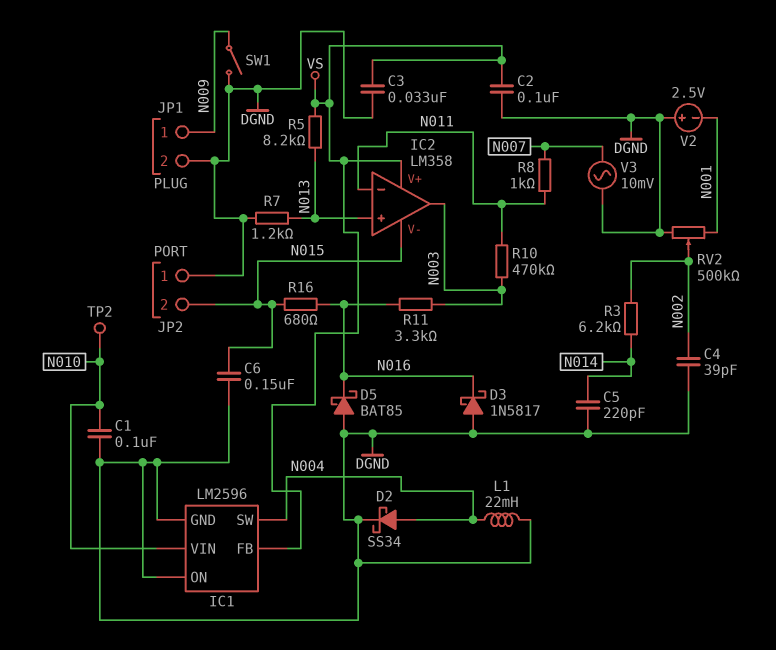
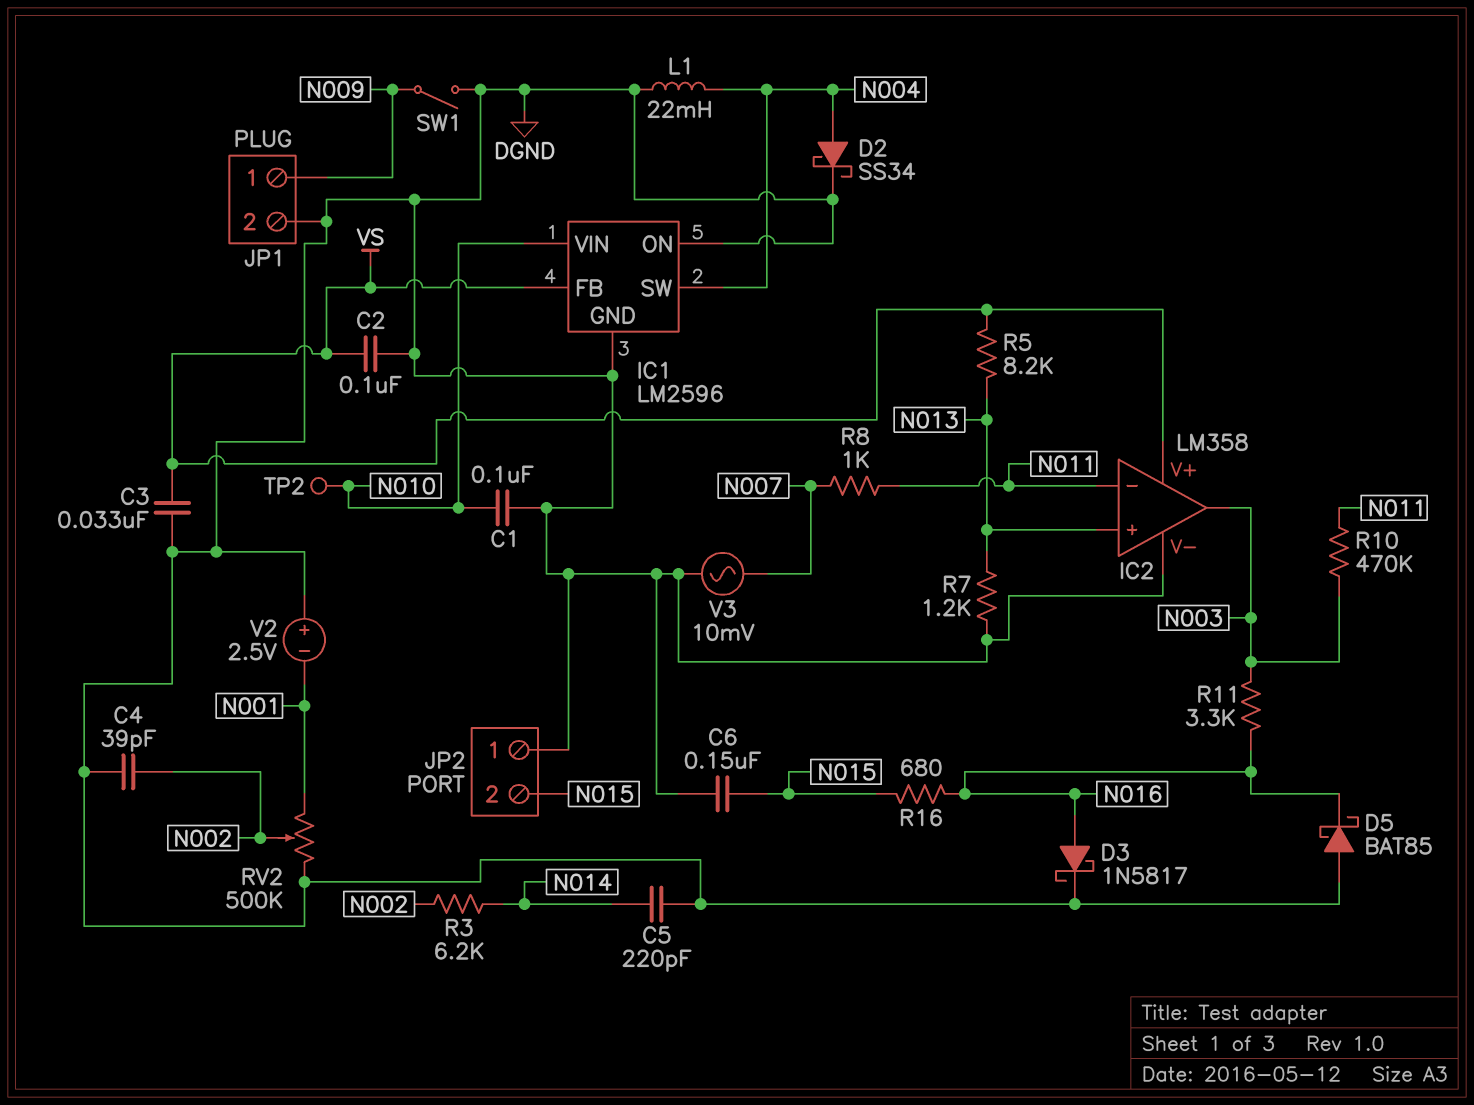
D3: schottky 1N5817 (A DGND, K N016) -> schottky 1N5817 (A N016, K DGND)
IC2 pin V-: N015 -> DGND

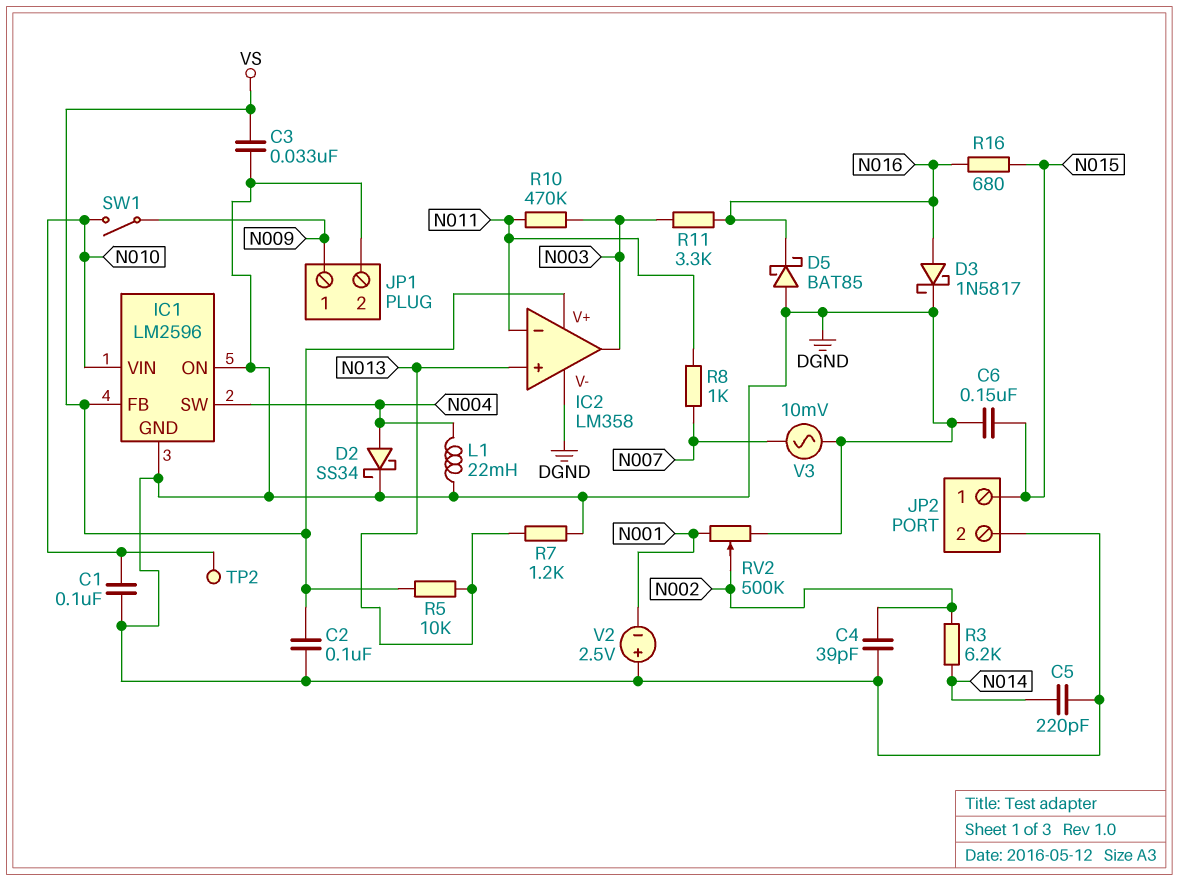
JP2 pin 1: DGND -> N015
JP2 pin 2: N015 -> DGND
R5: 8.2k (N013, VS) -> 10k (N013, VS)
SW1: switch (DGND, N009) -> switch (N009, N010)

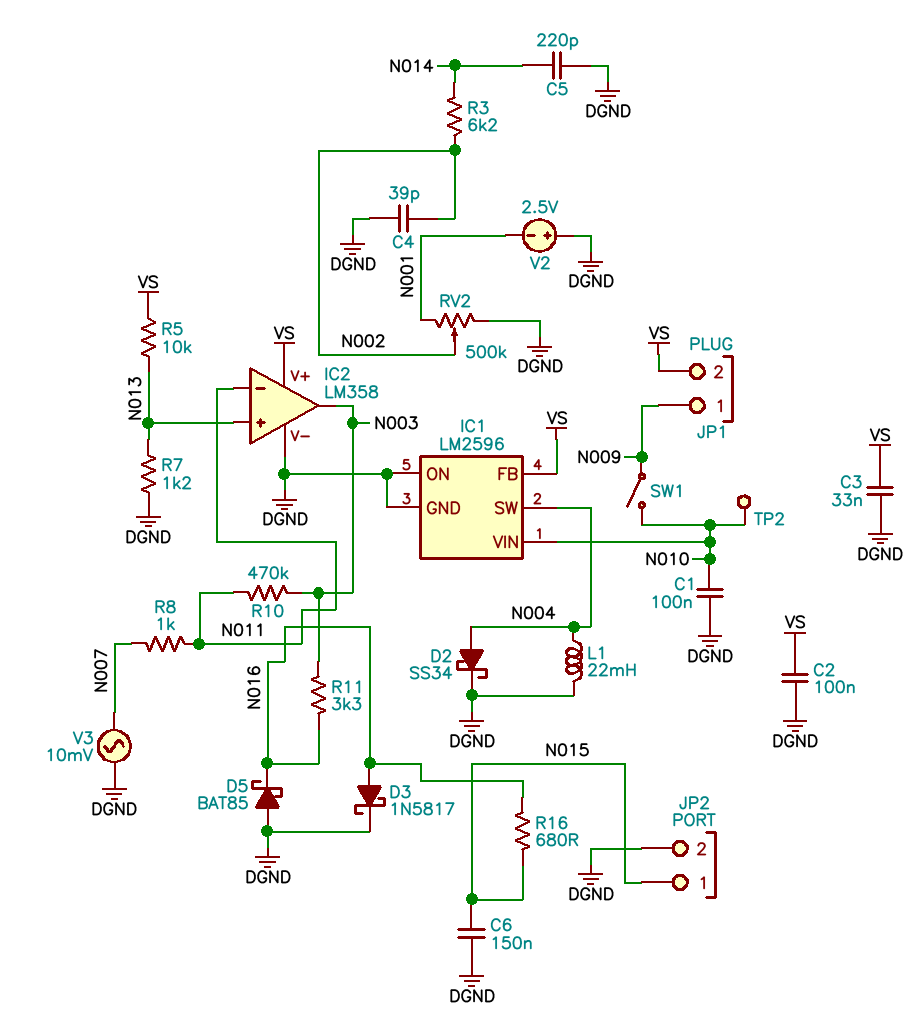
JP1 pin 2: DGND -> VS

